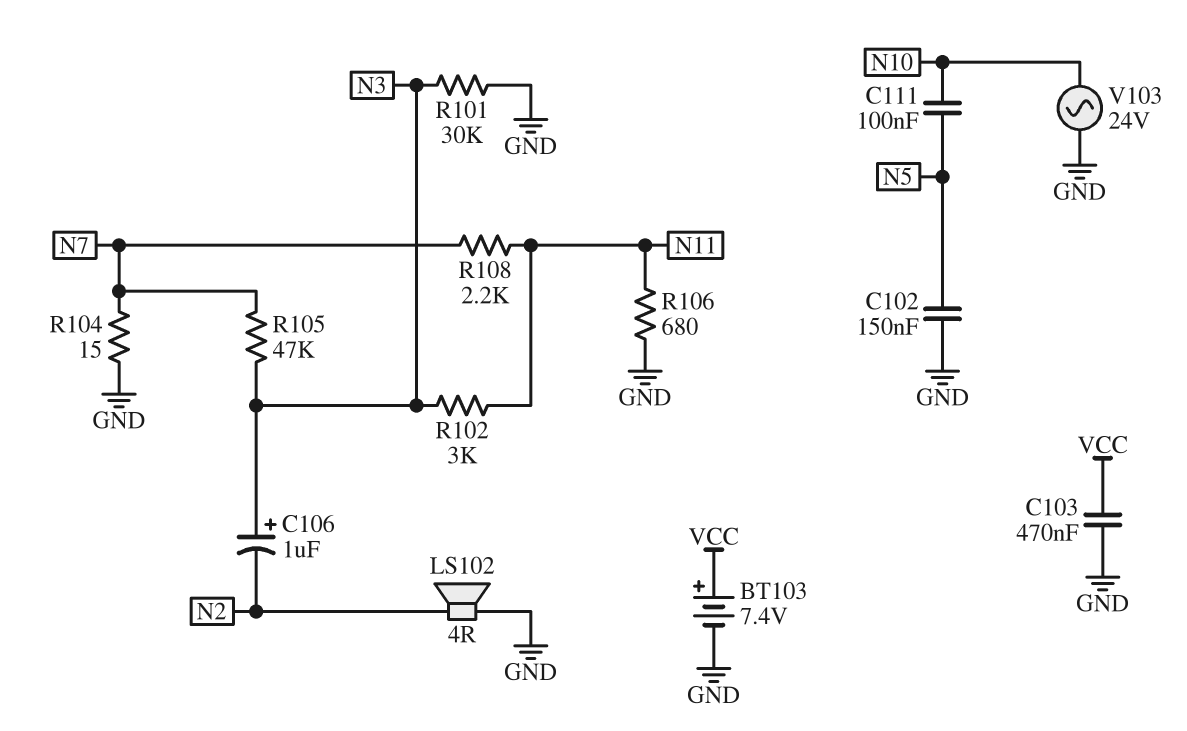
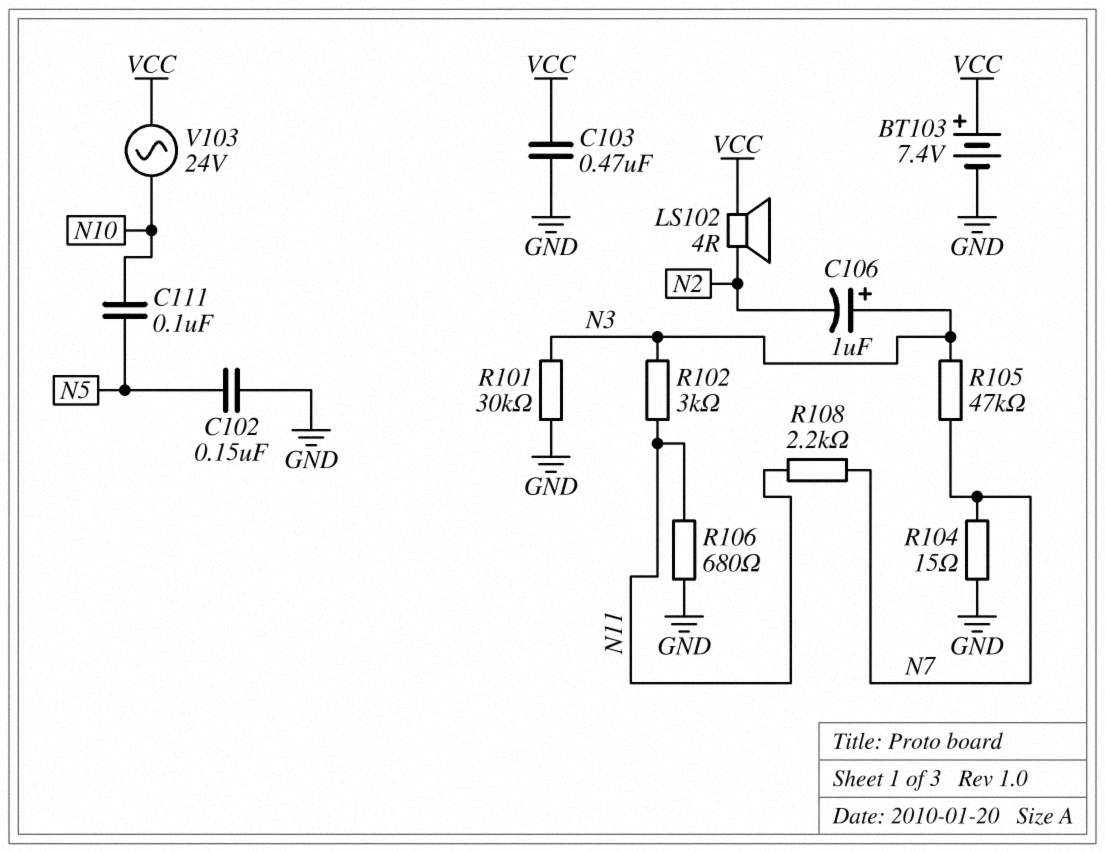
LS102: speaker 4R (GND, N2) -> speaker 4R (N2, VCC)
V103: AC 24V (GND, N10) -> AC 24V (N10, VCC)

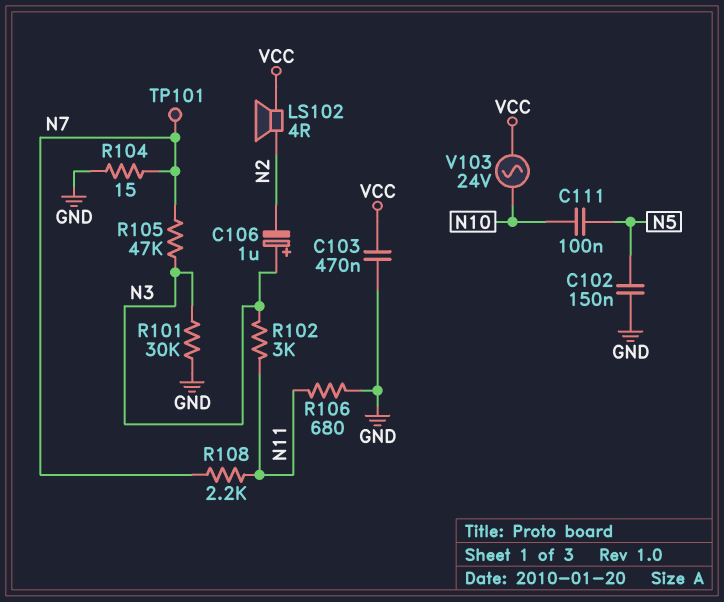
BT103: 7.4V (plus VCC, minus GND) -> none
TP101: none -> test point (N7)

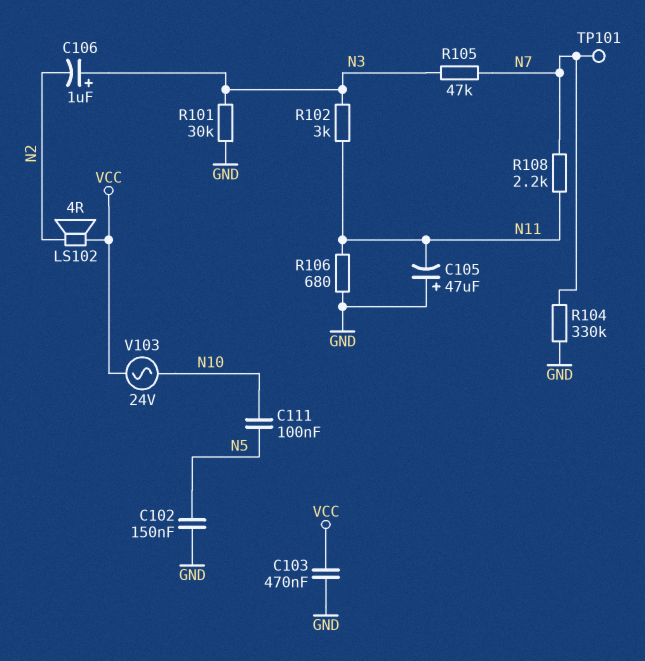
C105: none -> 47uF (plus GND, minus N11)
R104: 15 (GND, N7) -> 330k (GND, N7)

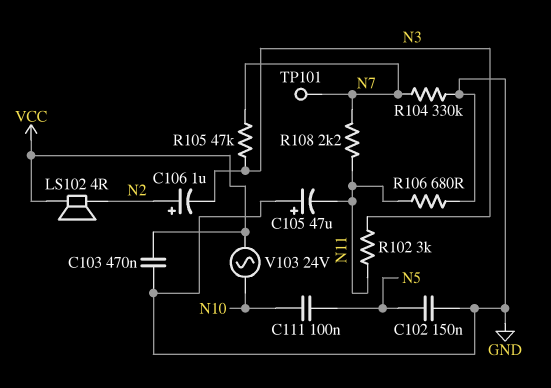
C106: 1uF (plus N3, minus N2) -> 1uF (plus N2, minus N3)
R101: 30k (GND, N3) -> none

